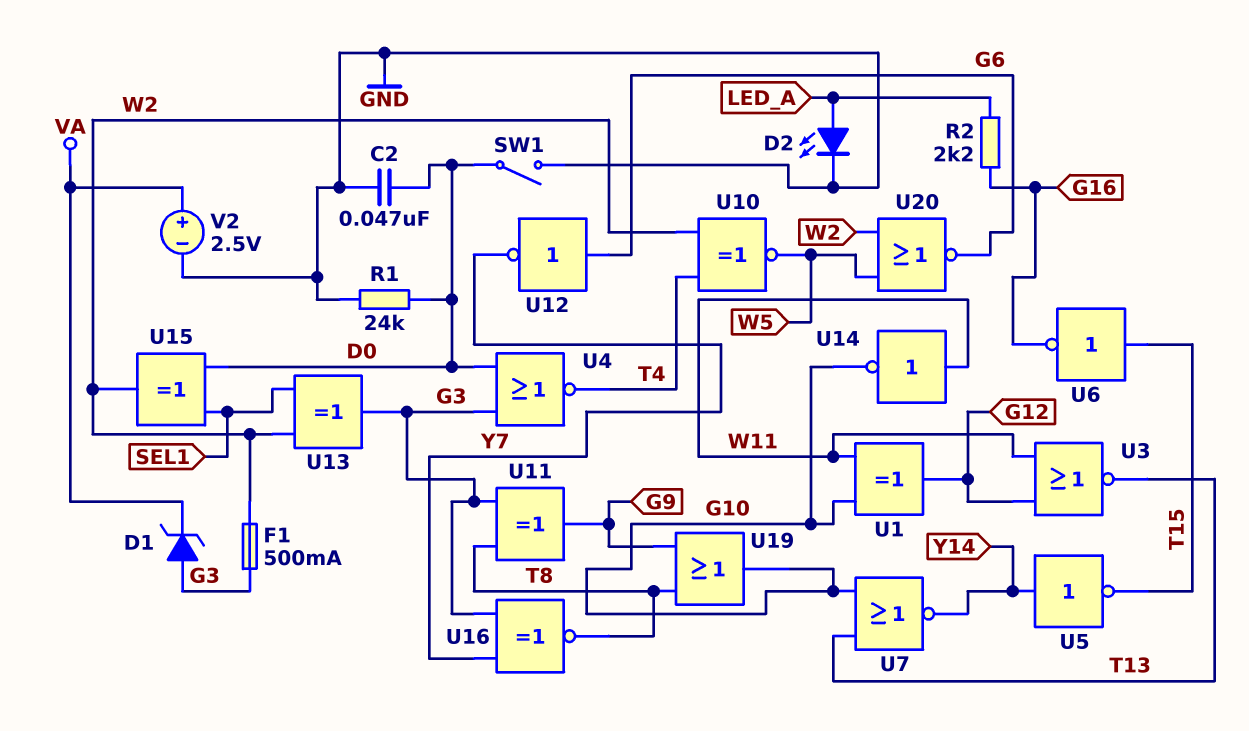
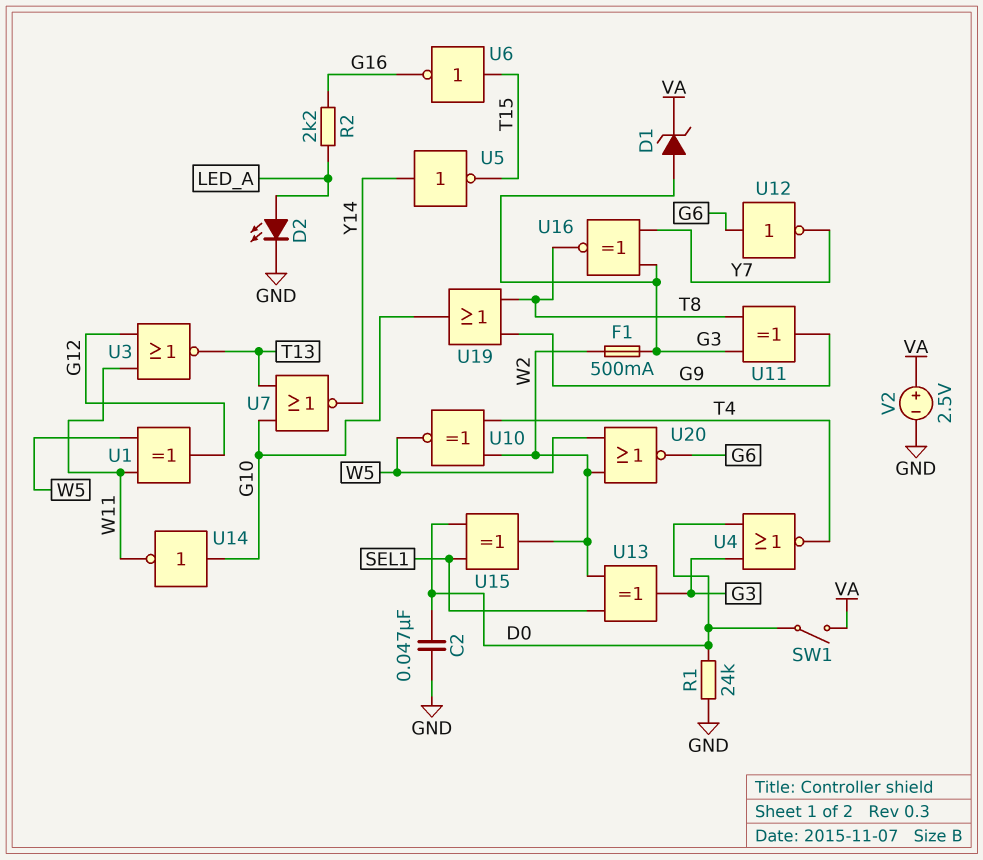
SW1: switch (D0, GND) -> switch (D0, VA)
U1: XOR (in G10, in W11, out G12) -> XOR (in W5, in W11, out G12)
U14: NOT (in W11, out G10) -> NOT (in G10, out W11)

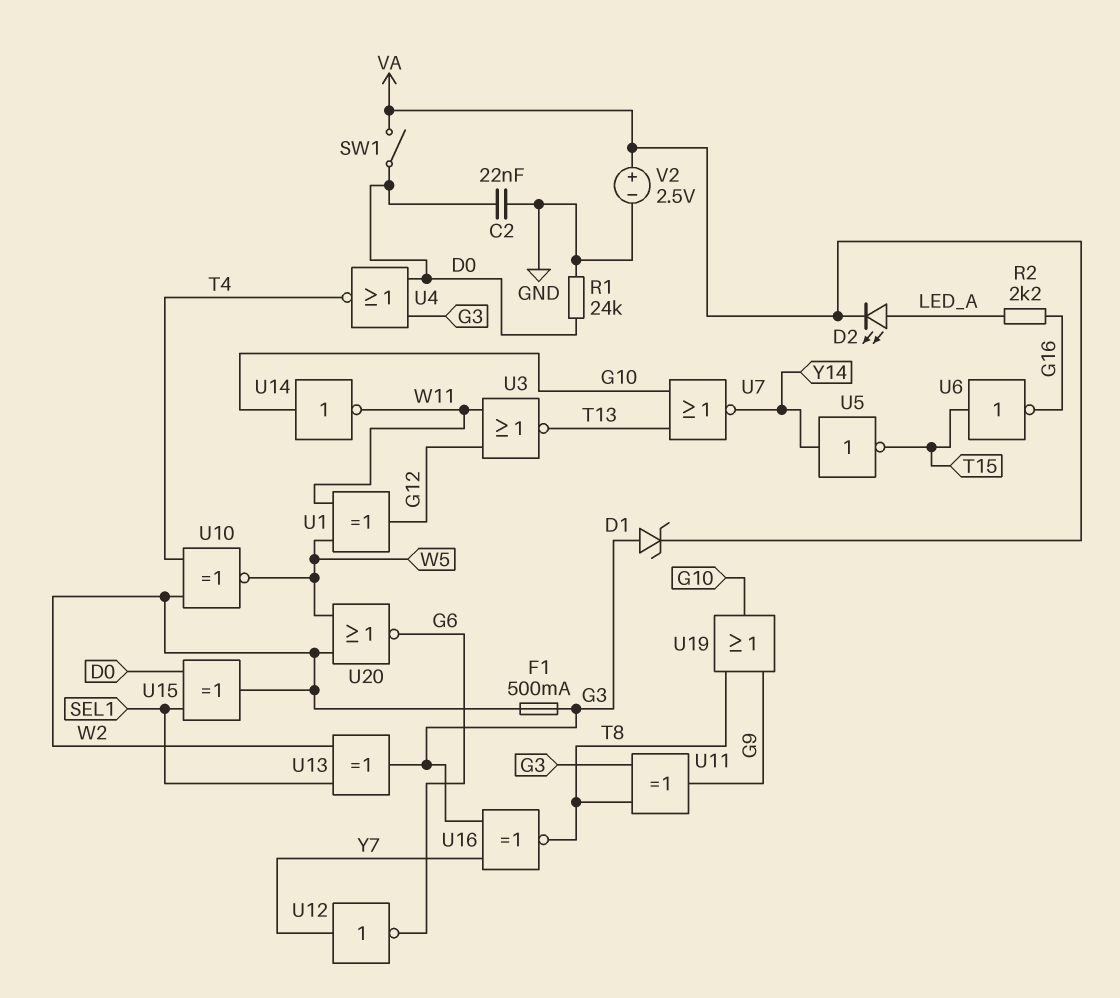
C2: 47nF (D0, GND) -> 22nF (D0, GND)
D2: LED (A LED_A, K GND) -> LED (A LED_A, K VA)
U12: NOT (in G6, out Y7) -> NOT (in Y7, out G6)

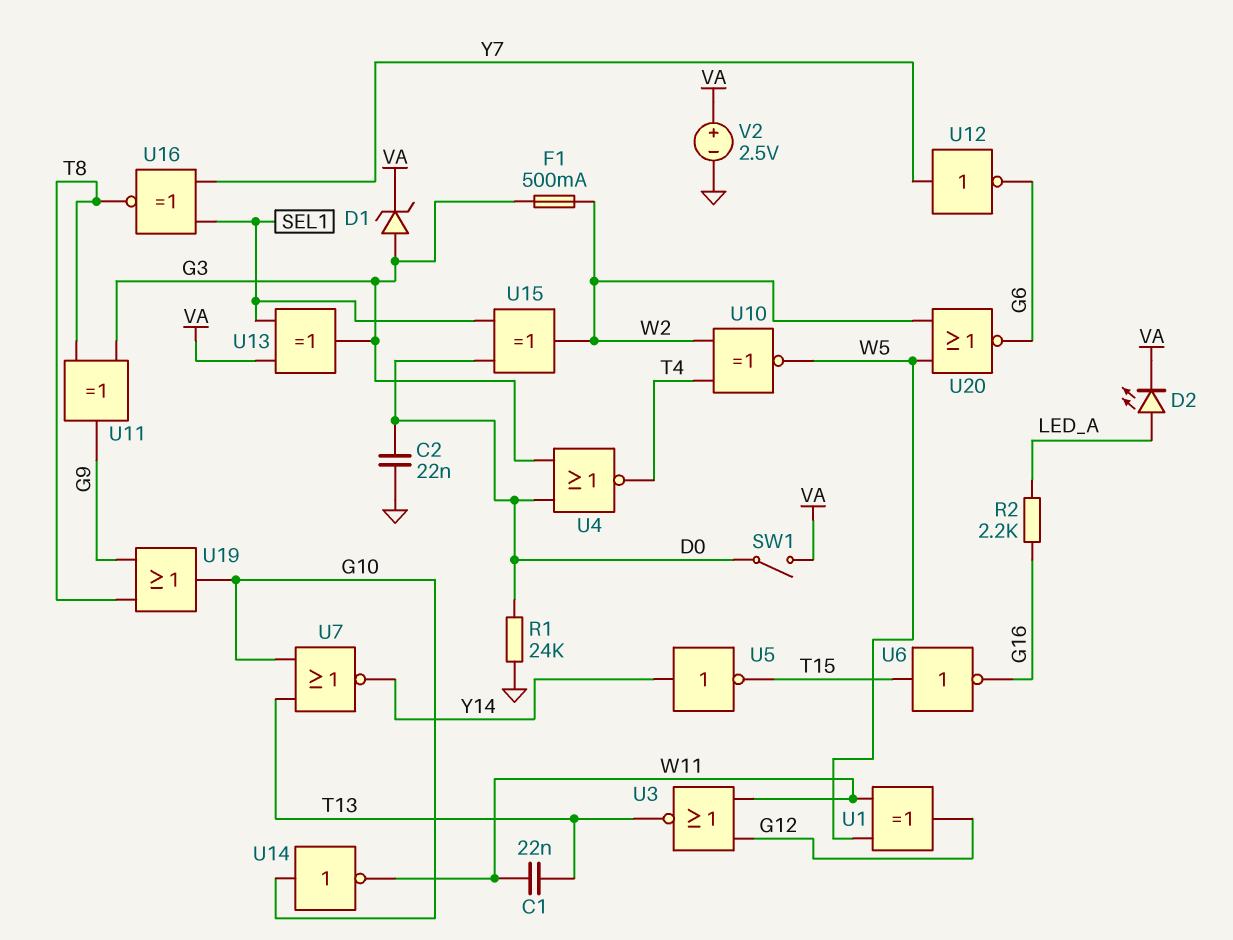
C1: none -> 22nF (T13, W11)
U13: XOR (in SEL1, in W2, out G3) -> XOR (in SEL1, in VA, out G3)
U16: XNOR (in G3, in Y7, out T8) -> XNOR (in SEL1, in Y7, out T8)

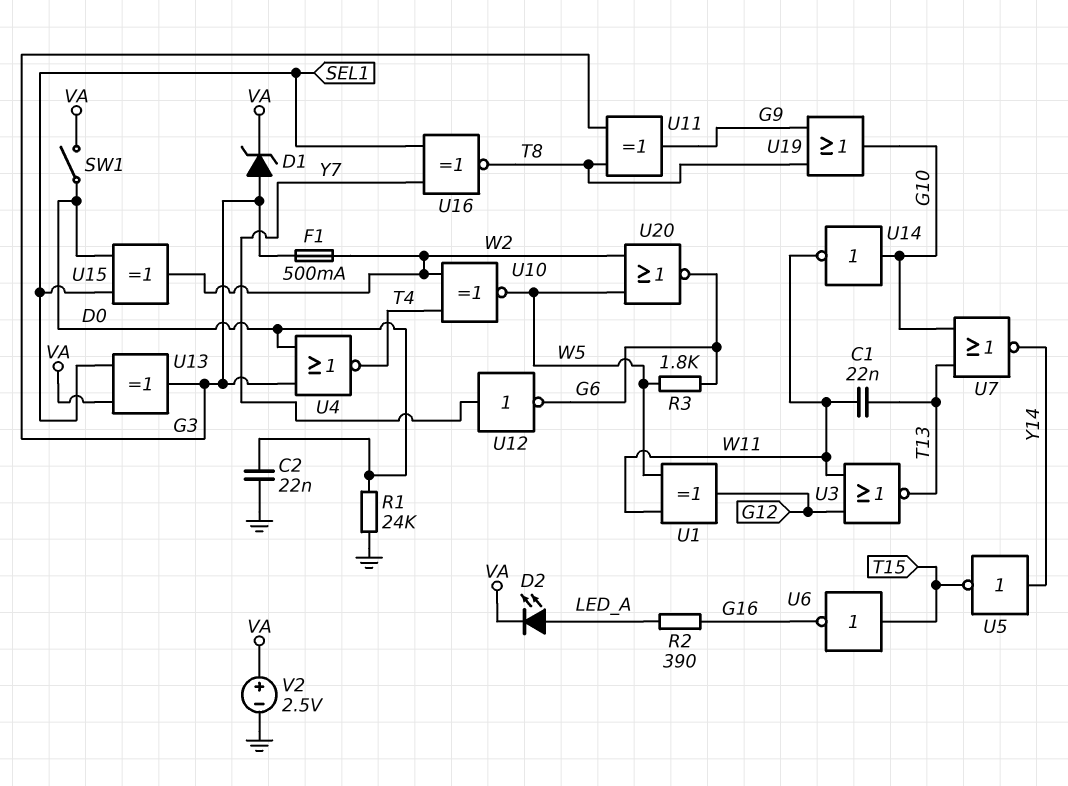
R2: 2.2k (G16, LED_A) -> 390 (G16, LED_A)
R3: none -> 1.8k (G6, W5)

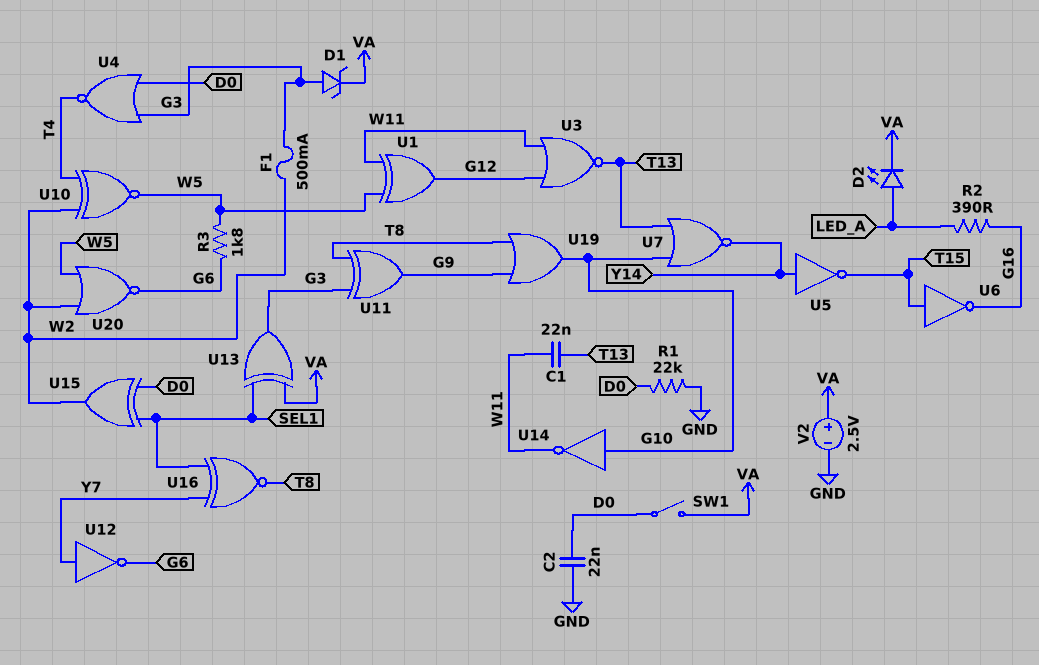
R1: 24k (D0, GND) -> 22k (D0, GND)

